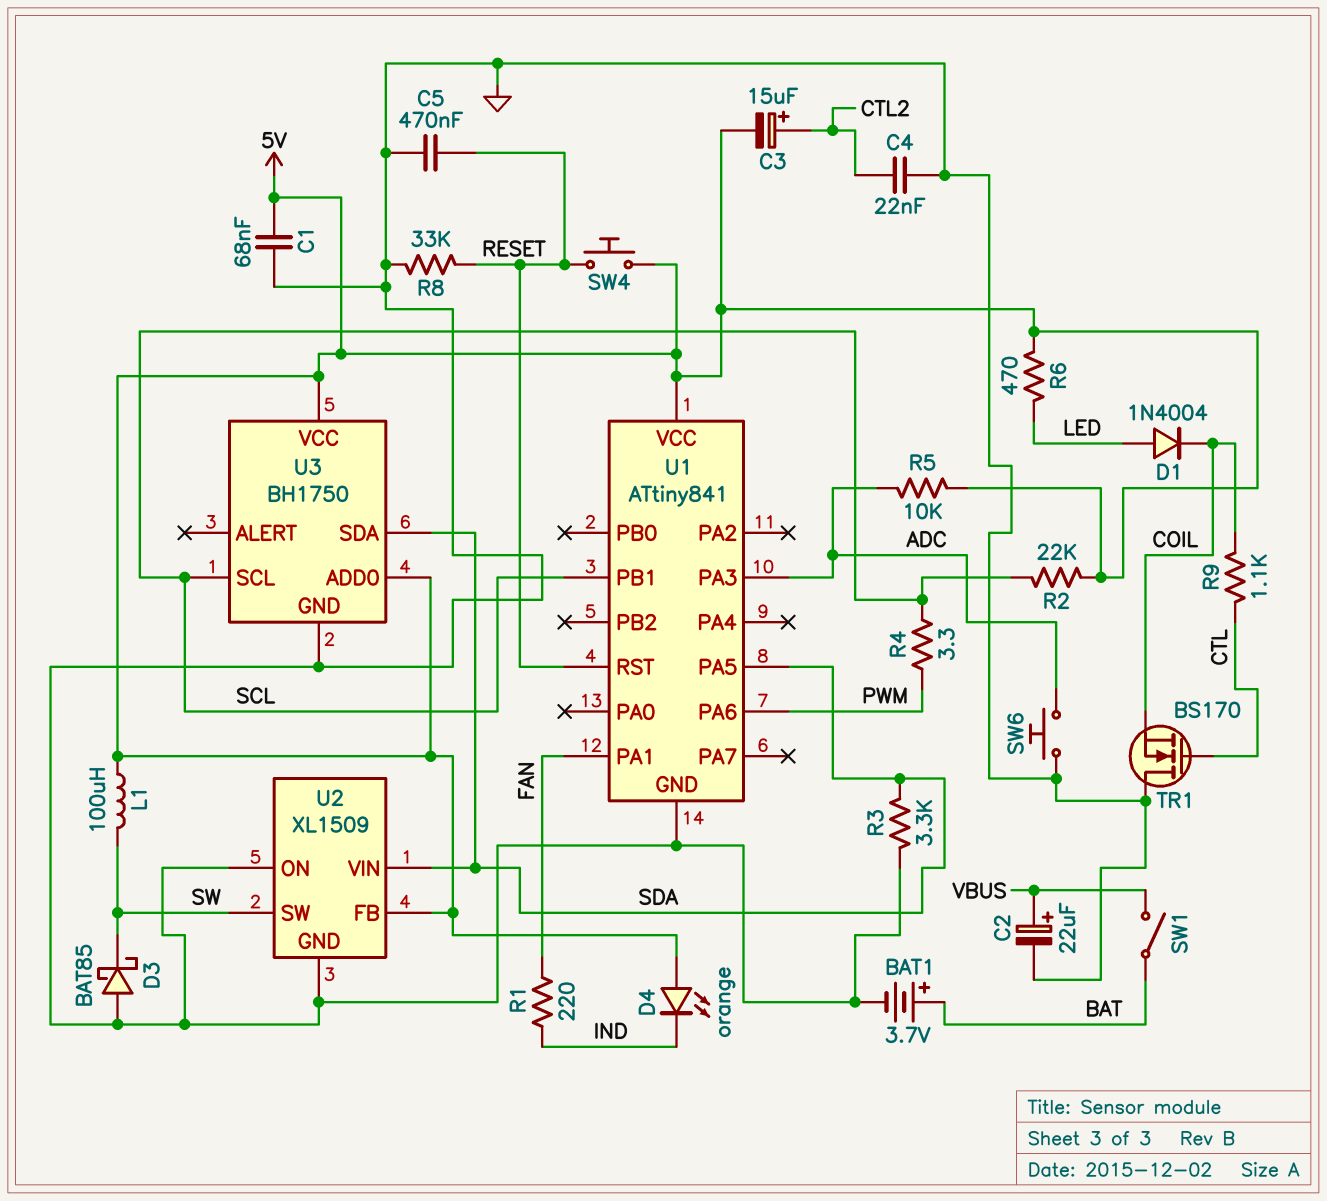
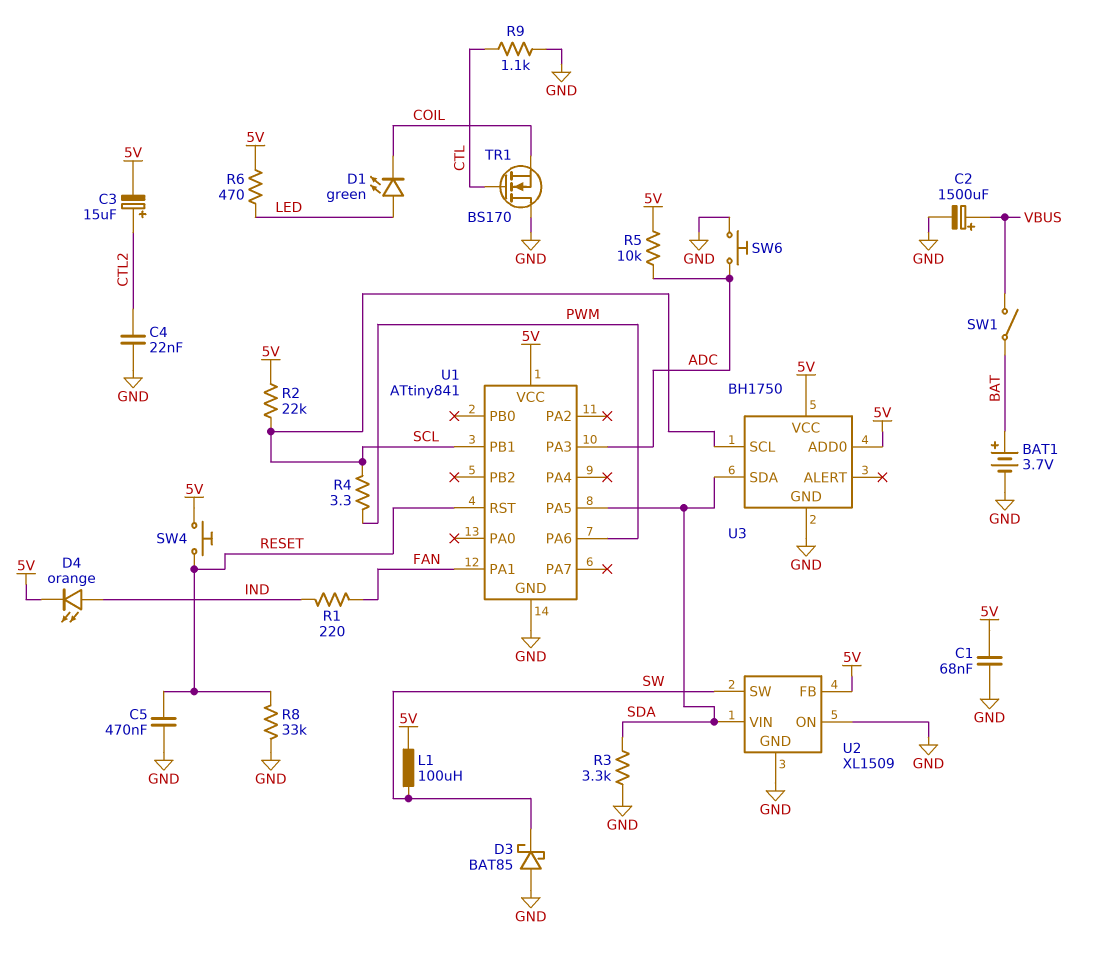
C2: 22uF (plus VBUS, minus GND) -> 1500uF (plus VBUS, minus GND)
D1: diode 1N4004 (A LED, K COIL) -> LED green (A LED, K COIL)
D4: LED orange (A 5V, K IND) -> LED orange (A IND, K 5V)
R9: 1.1k (COIL, CTL) -> 1.1k (CTL, GND)

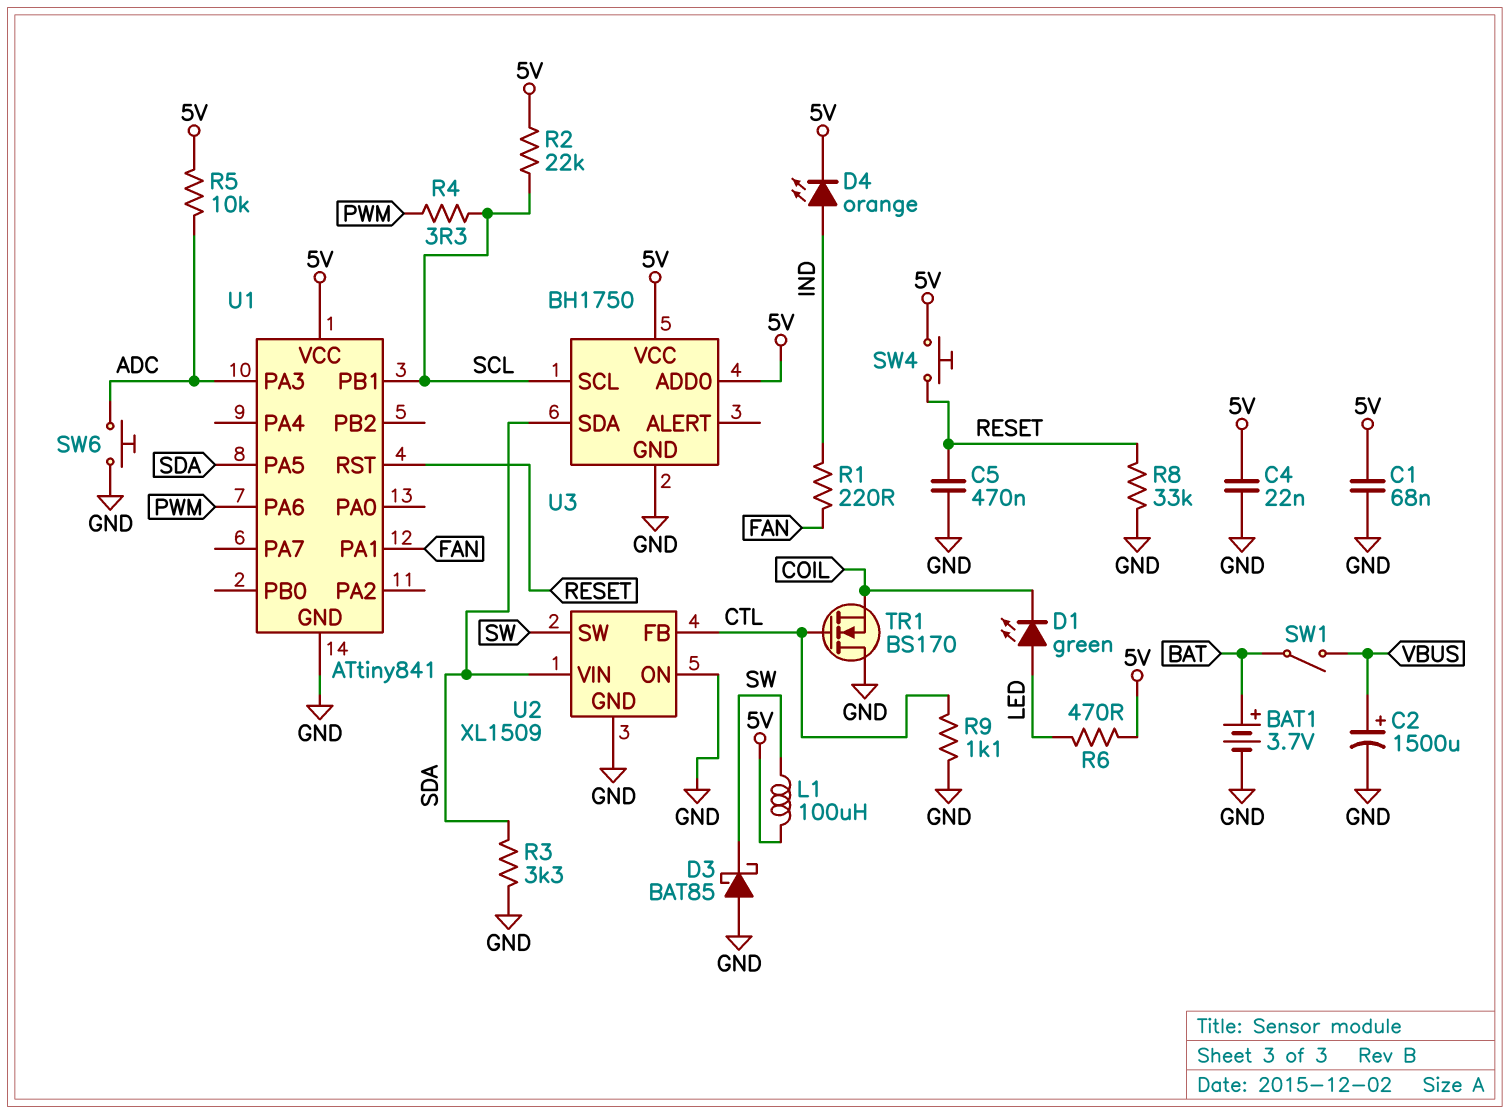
C3: 15uF (plus CTL2, minus 5V) -> none
C4: 22nF (CTL2, GND) -> 22nF (5V, GND)
U2 pin FB: 5V -> CTL

